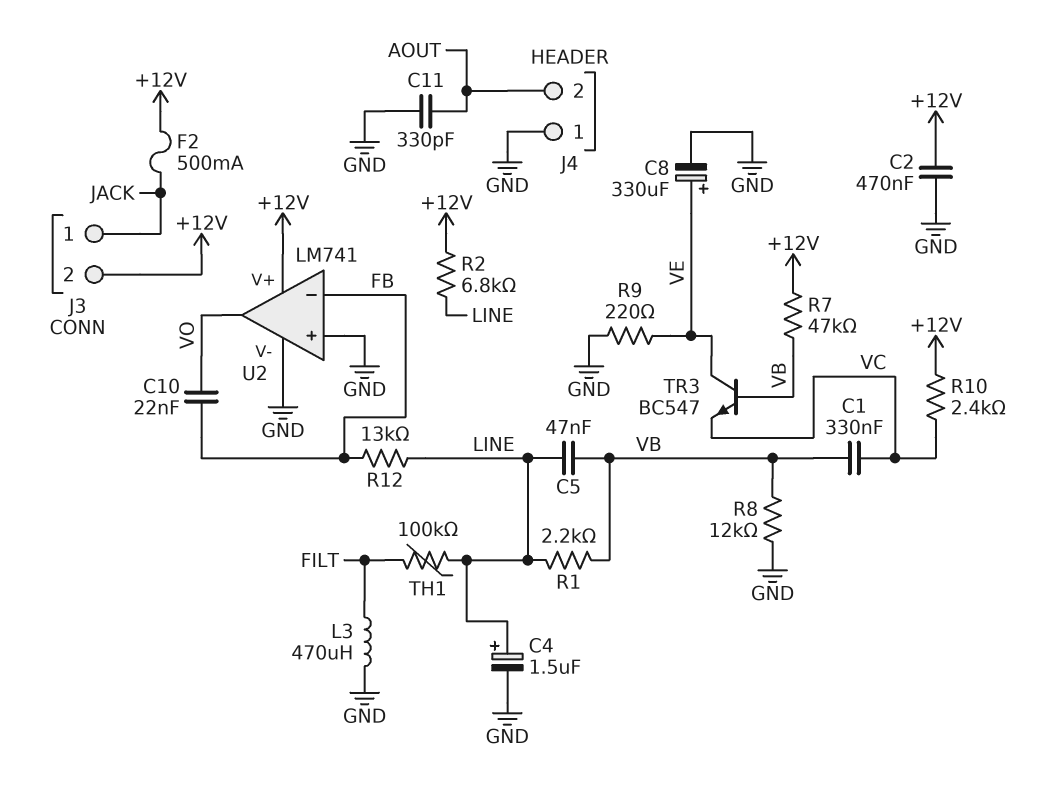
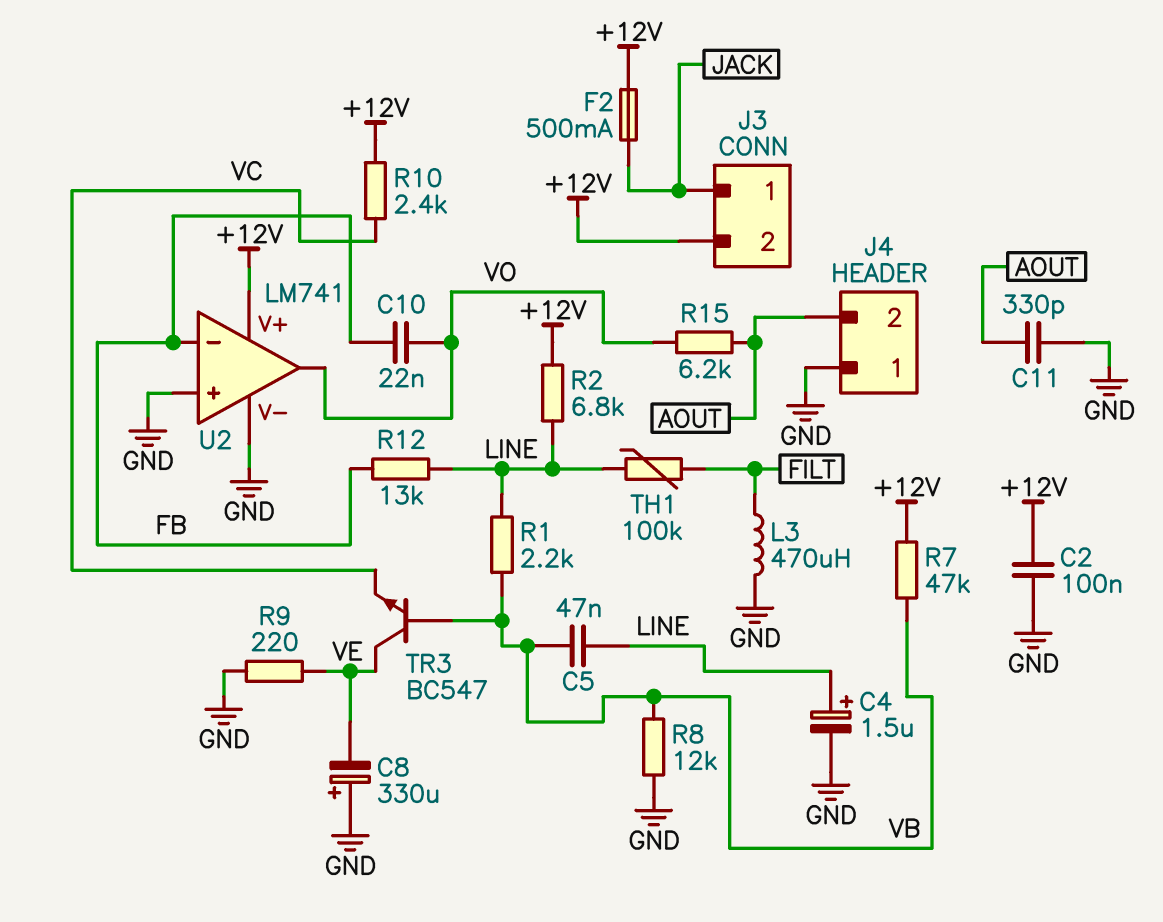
C1: 330nF (VB, VC) -> none
C2: 470nF (+12V, GND) -> 100nF (+12V, GND)
C8: 330uF (plus VE, minus GND) -> 330uF (plus GND, minus VE)
R15: none -> 6.2k (AOUT, VO)

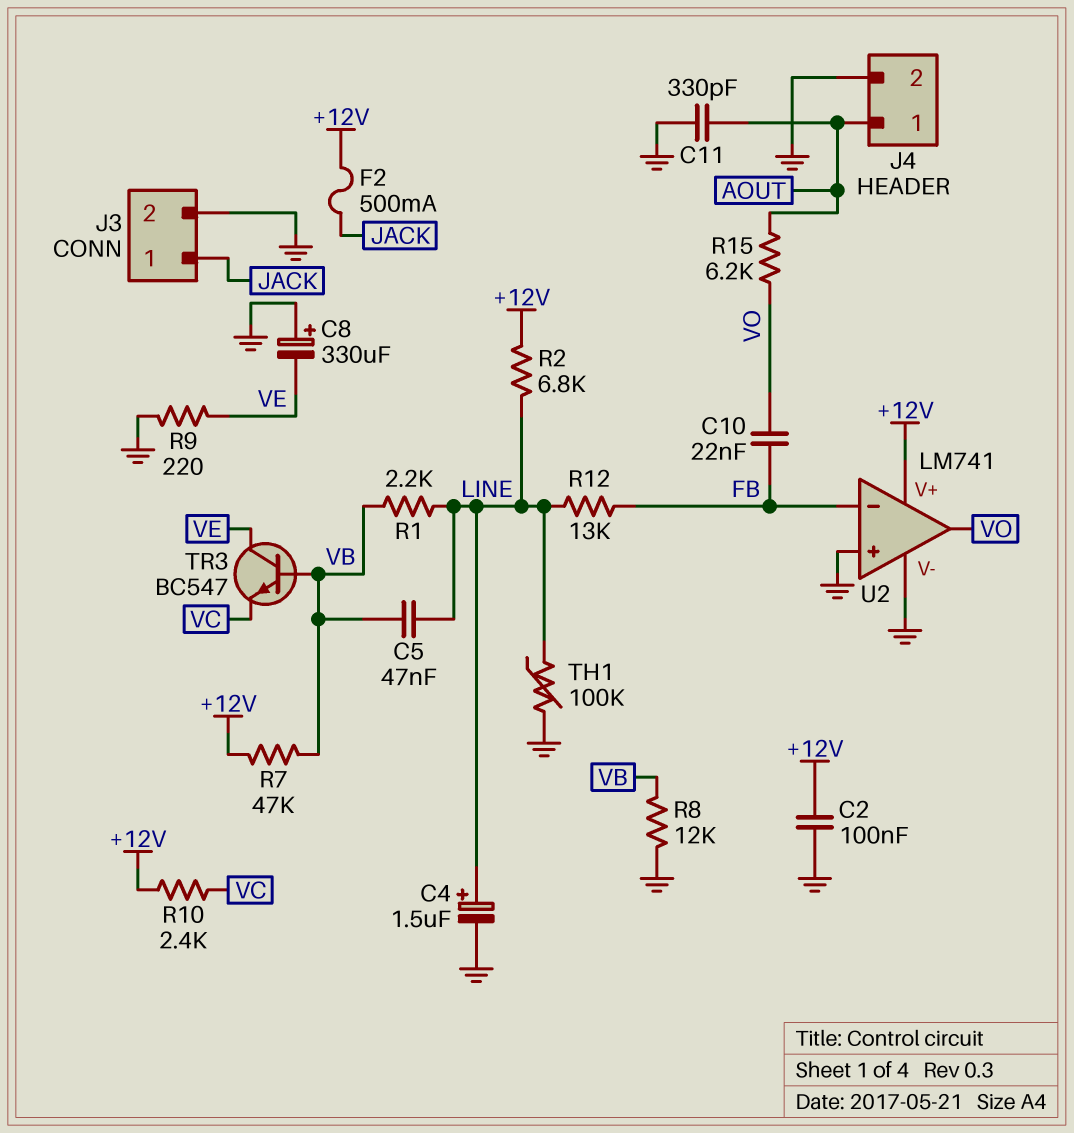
J3 pin 2: +12V -> GND
J4 pin 1: GND -> AOUT
J4 pin 2: AOUT -> GND
L3: 470uH (FILT, GND) -> none
TH1: 100k (FILT, LINE) -> 100k (GND, LINE)

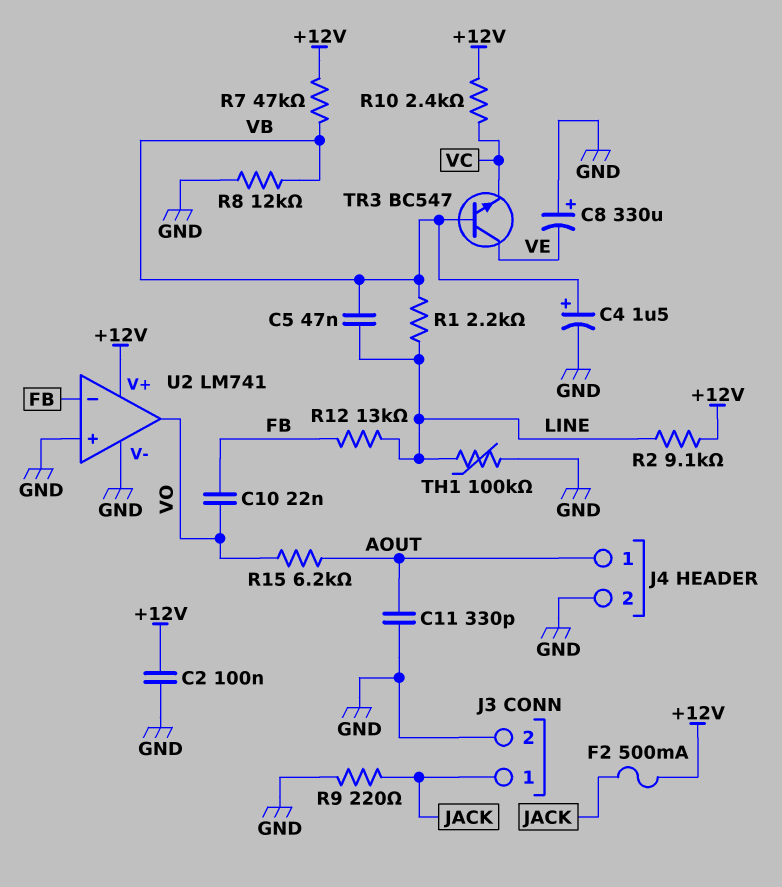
C4: 1.5uF (plus LINE, minus GND) -> 1.5uF (plus VB, minus GND)
R2: 6.8k (+12V, LINE) -> 9.1k (+12V, LINE)
R9: 220 (GND, VE) -> 220 (GND, JACK)

